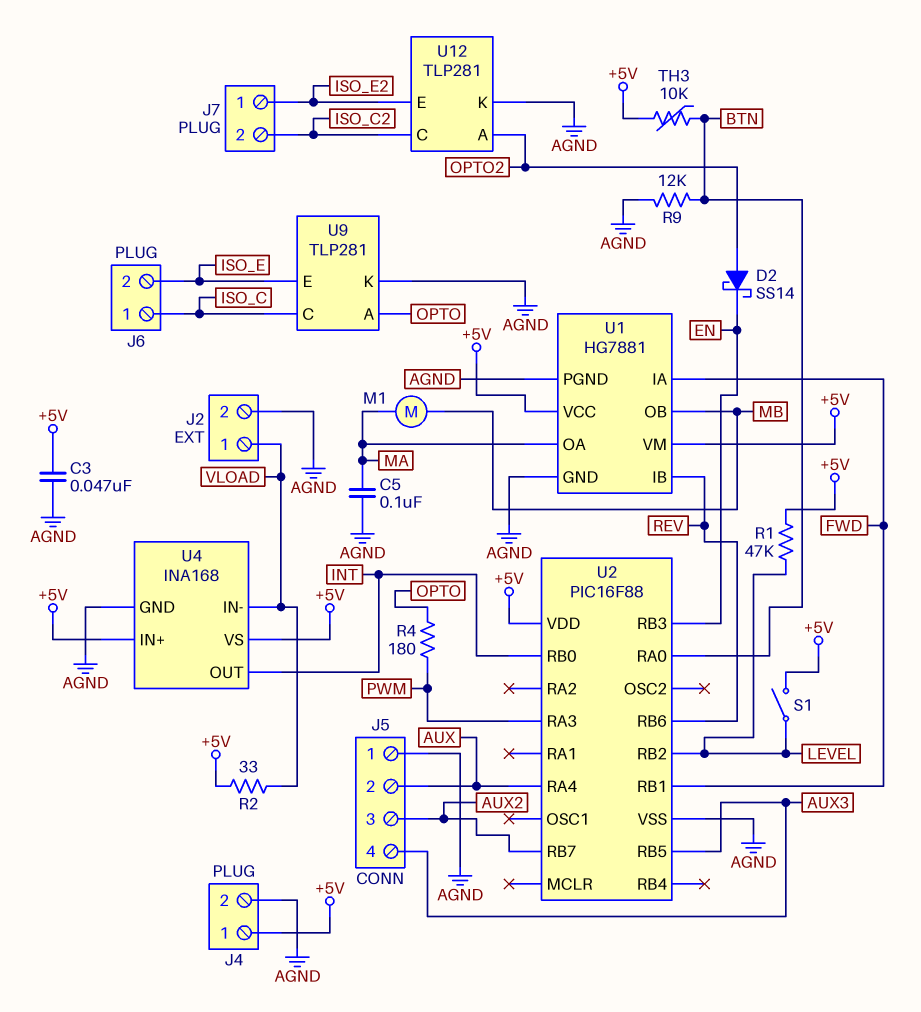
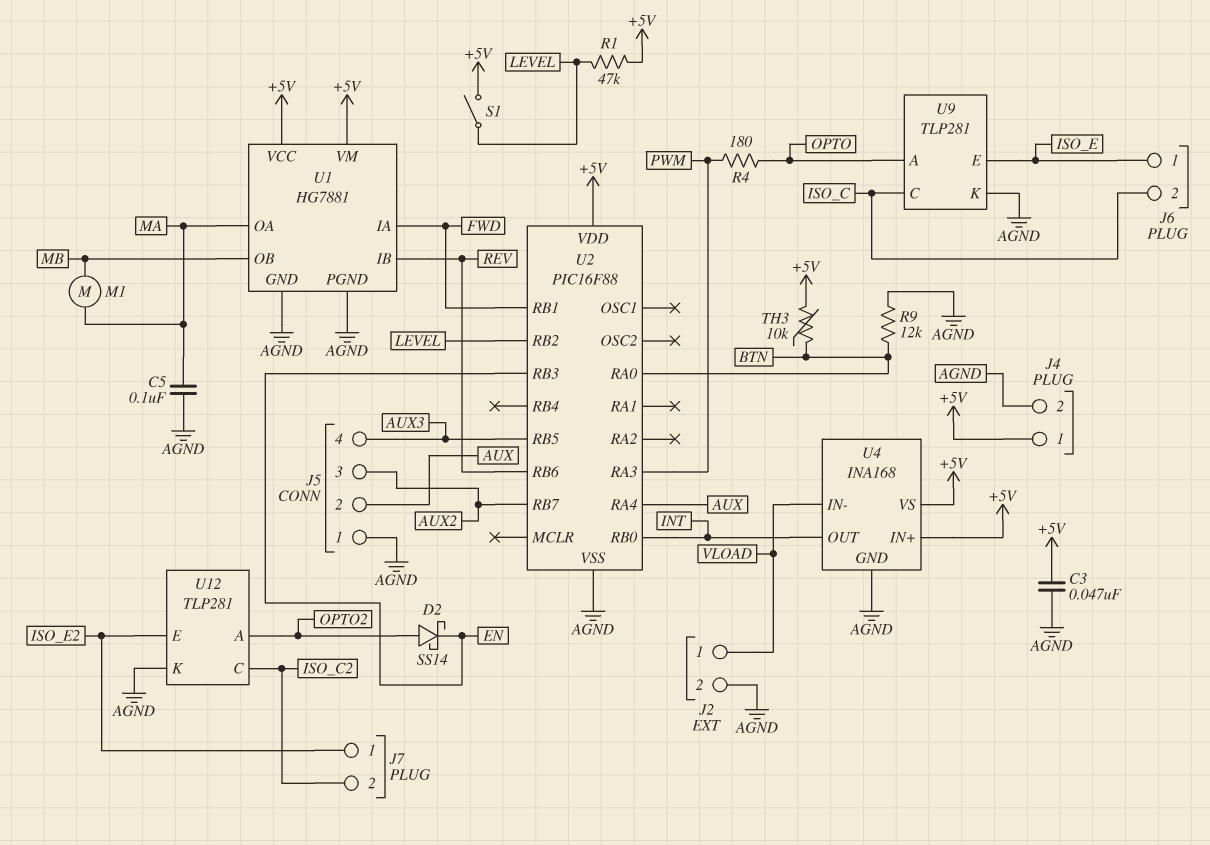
J6 pin 1: ISO_C -> ISO_E
J6 pin 2: ISO_E -> ISO_C
R2: 33 (+5V, VLOAD) -> none

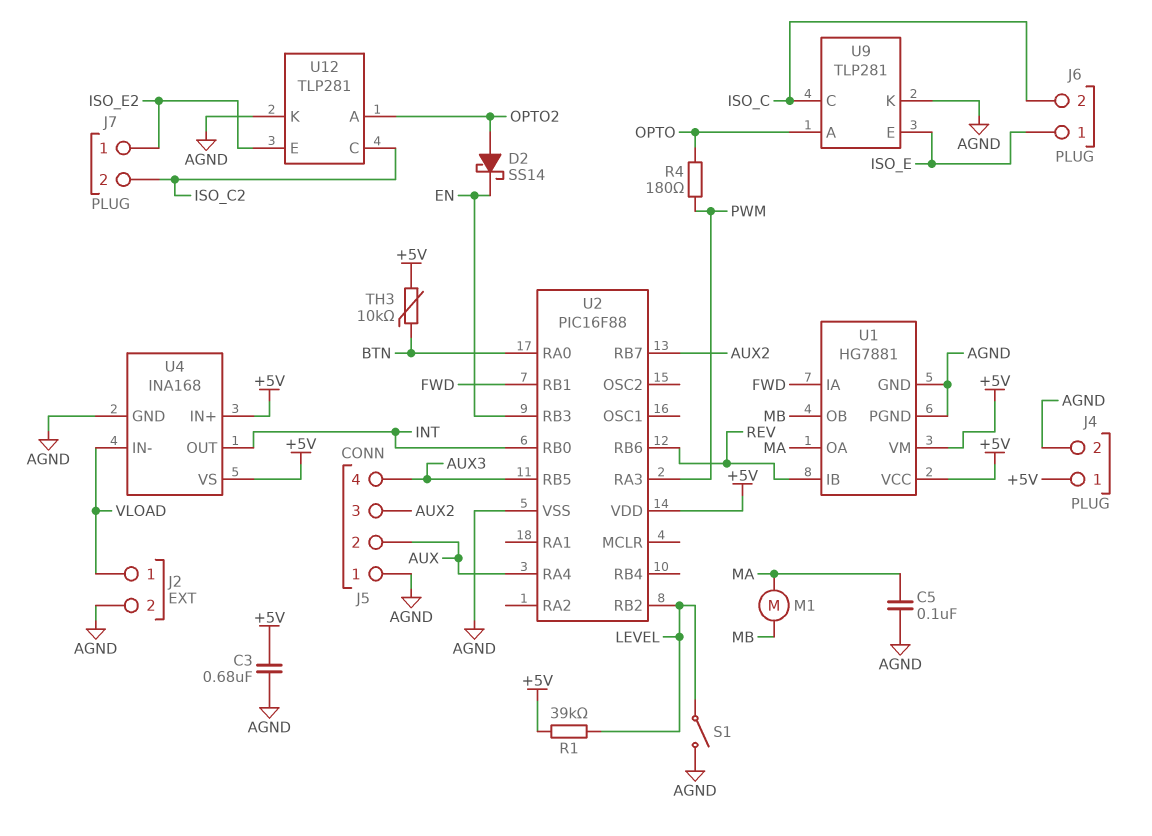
C3: 47nF (+5V, AGND) -> 680nF (+5V, AGND)
R1: 47k (+5V, LEVEL) -> 39k (+5V, LEVEL)
R9: 12k (AGND, BTN) -> none
S1: switch (+5V, LEVEL) -> switch (AGND, LEVEL)

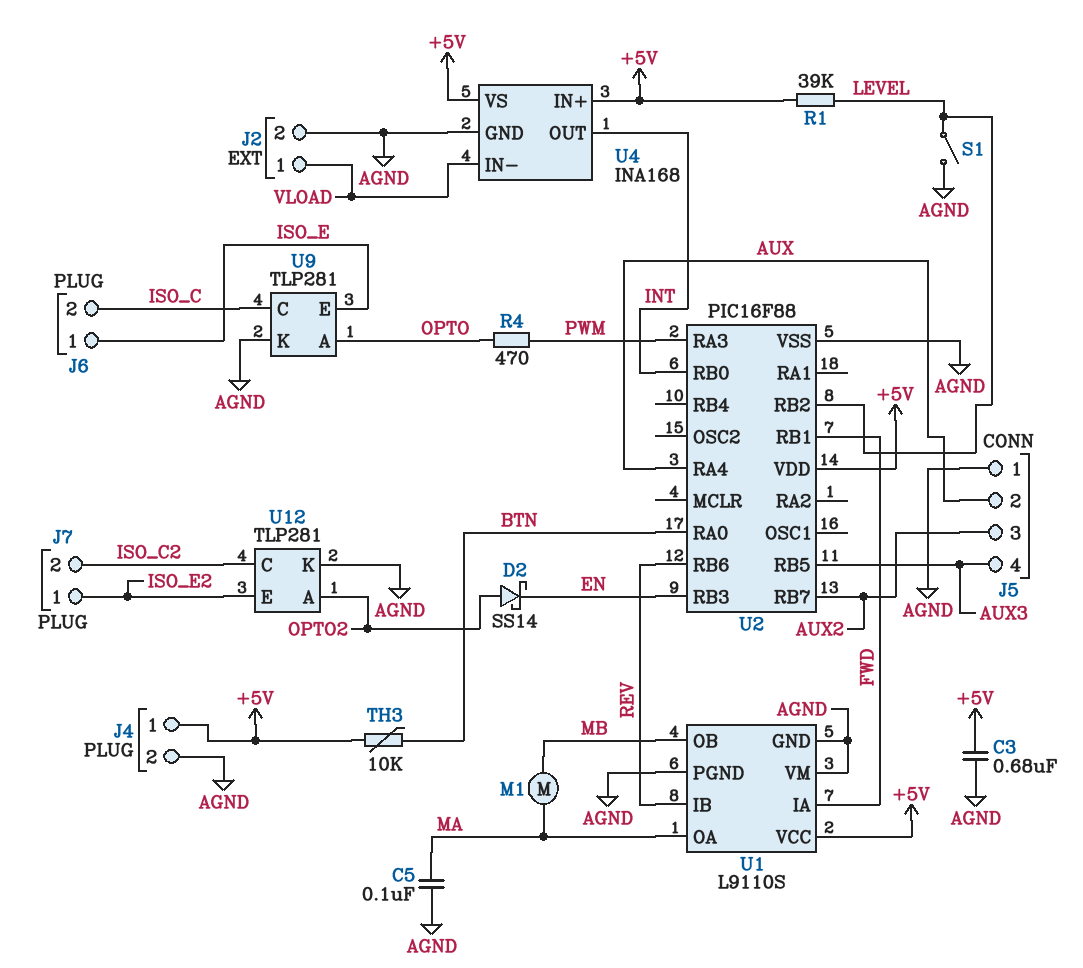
R4: 180 (OPTO, PWM) -> 470 (OPTO, PWM)
U1: HG7881 -> L9110S
U1 pin VM: +5V -> AGND

